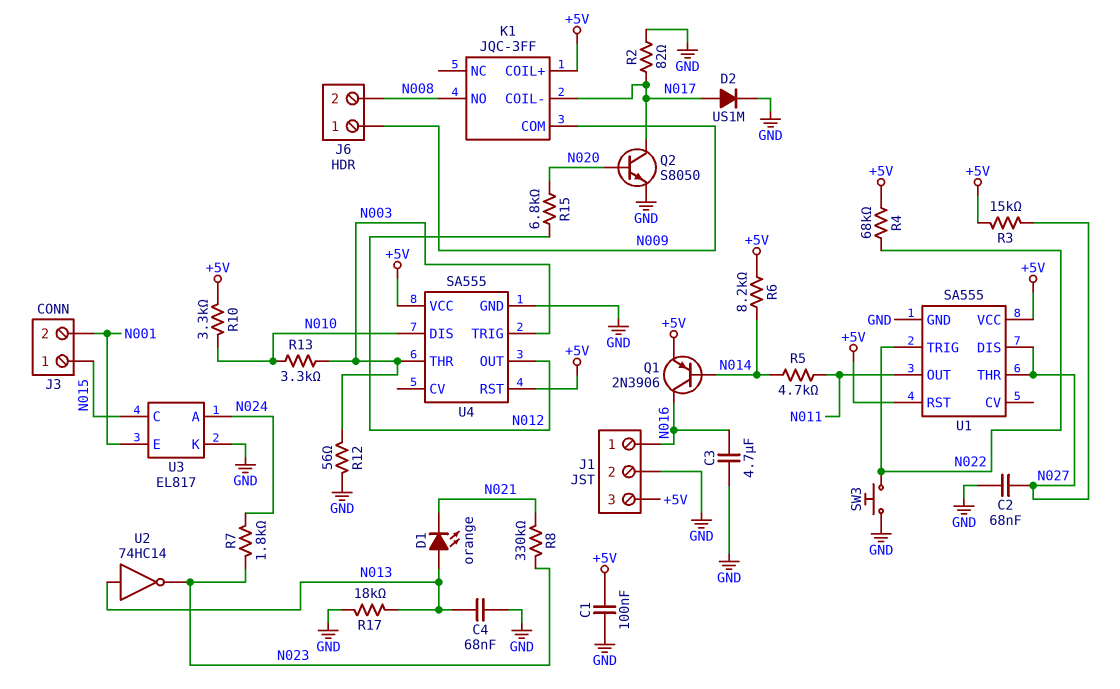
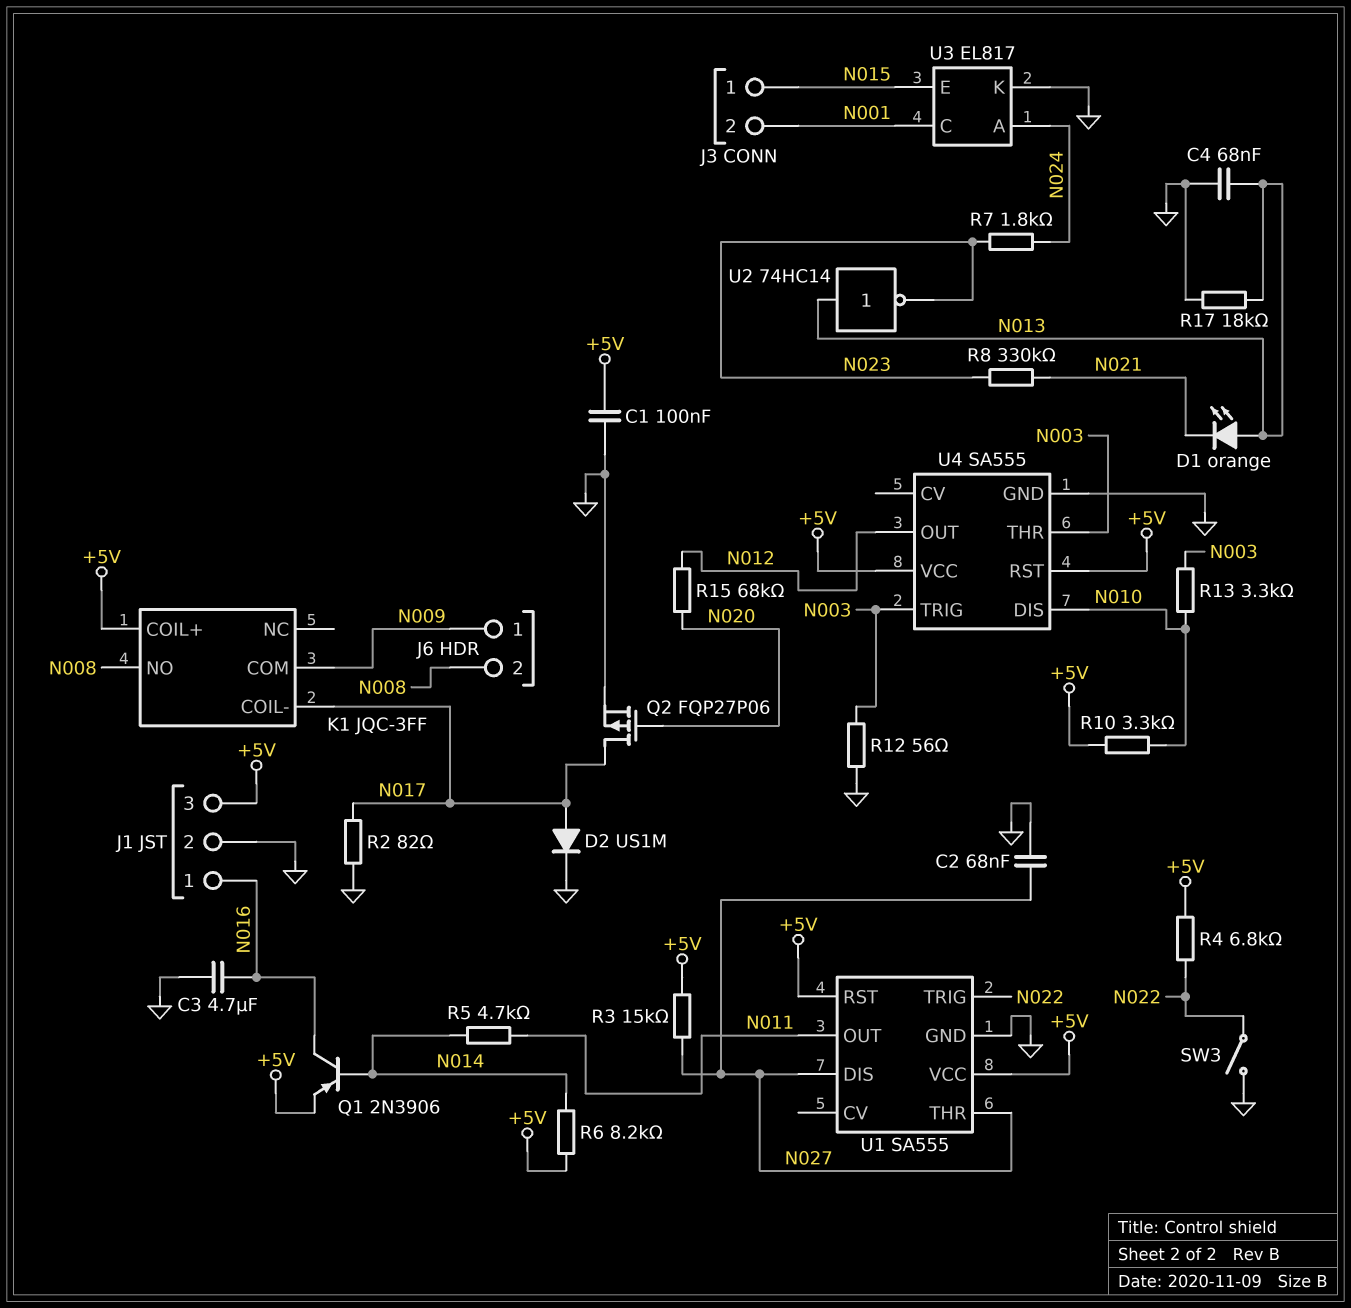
Q2: NPN S8050 (B N020, C N017, E GND) -> PMOS FQP27P06 (G N020, D N017, S GND)
R4: 68k (+5V, N022) -> 6.8k (+5V, N022)
R15: 6.8k (N012, N020) -> 68k (N012, N020)
SW3: button (GND, N022) -> switch (GND, N022)
U3 pin C: N015 -> N001
U3 pin E: N001 -> N015

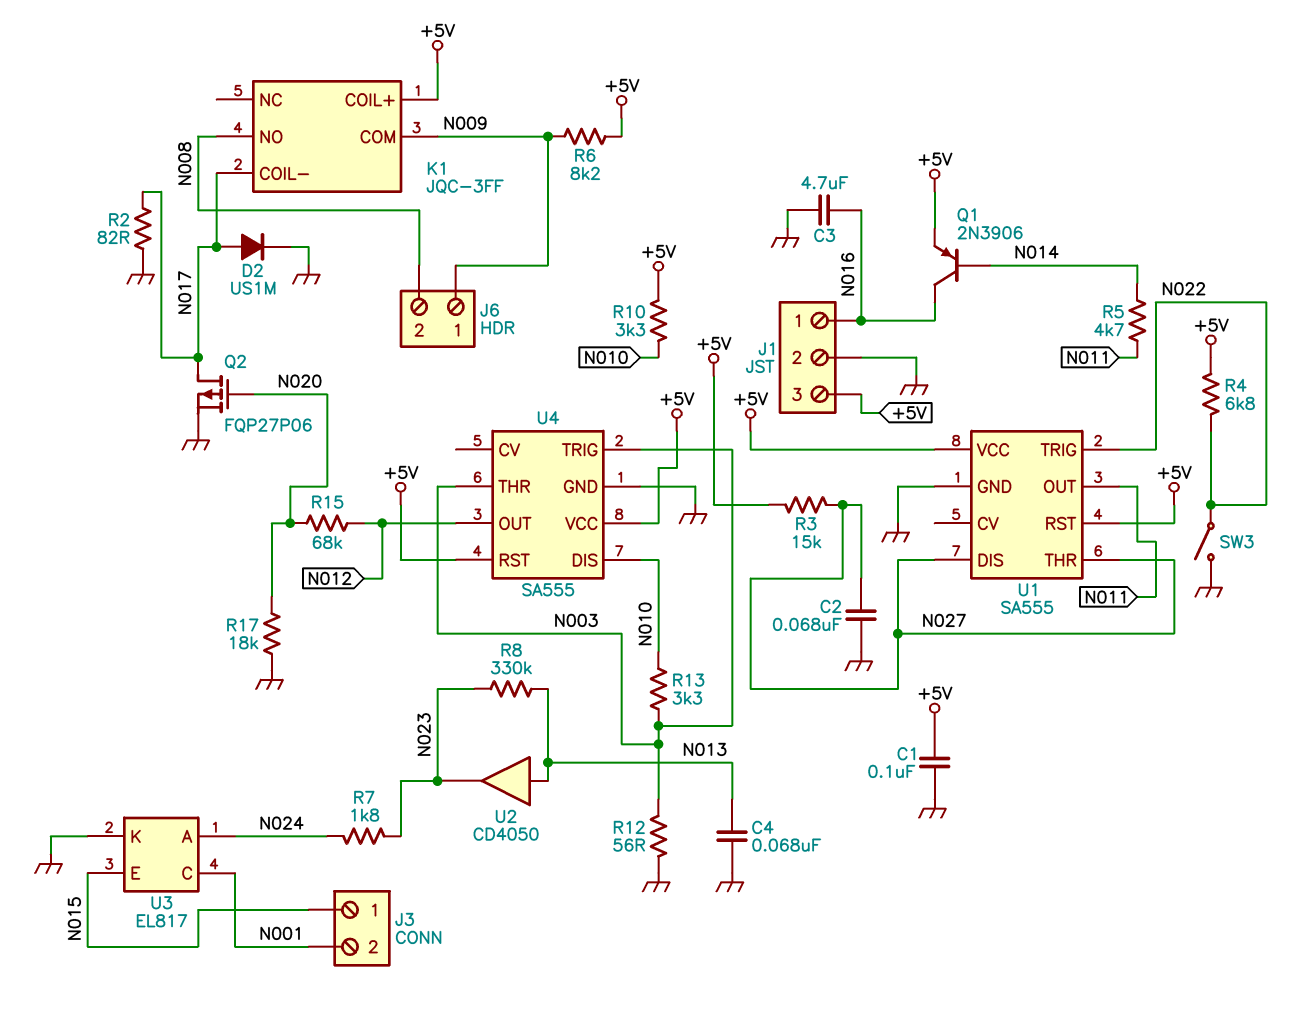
D1: LED orange (A N013, K N021) -> none
R6: 8.2k (+5V, N014) -> 8.2k (+5V, N009)
R8: 330k (N021, N023) -> 330k (N013, N023)
R17: 18k (GND, N013) -> 18k (GND, N020)
U2: NOT 74HC14 (in N013, out N023) -> buffer CD4050 (in N013, out N023)

